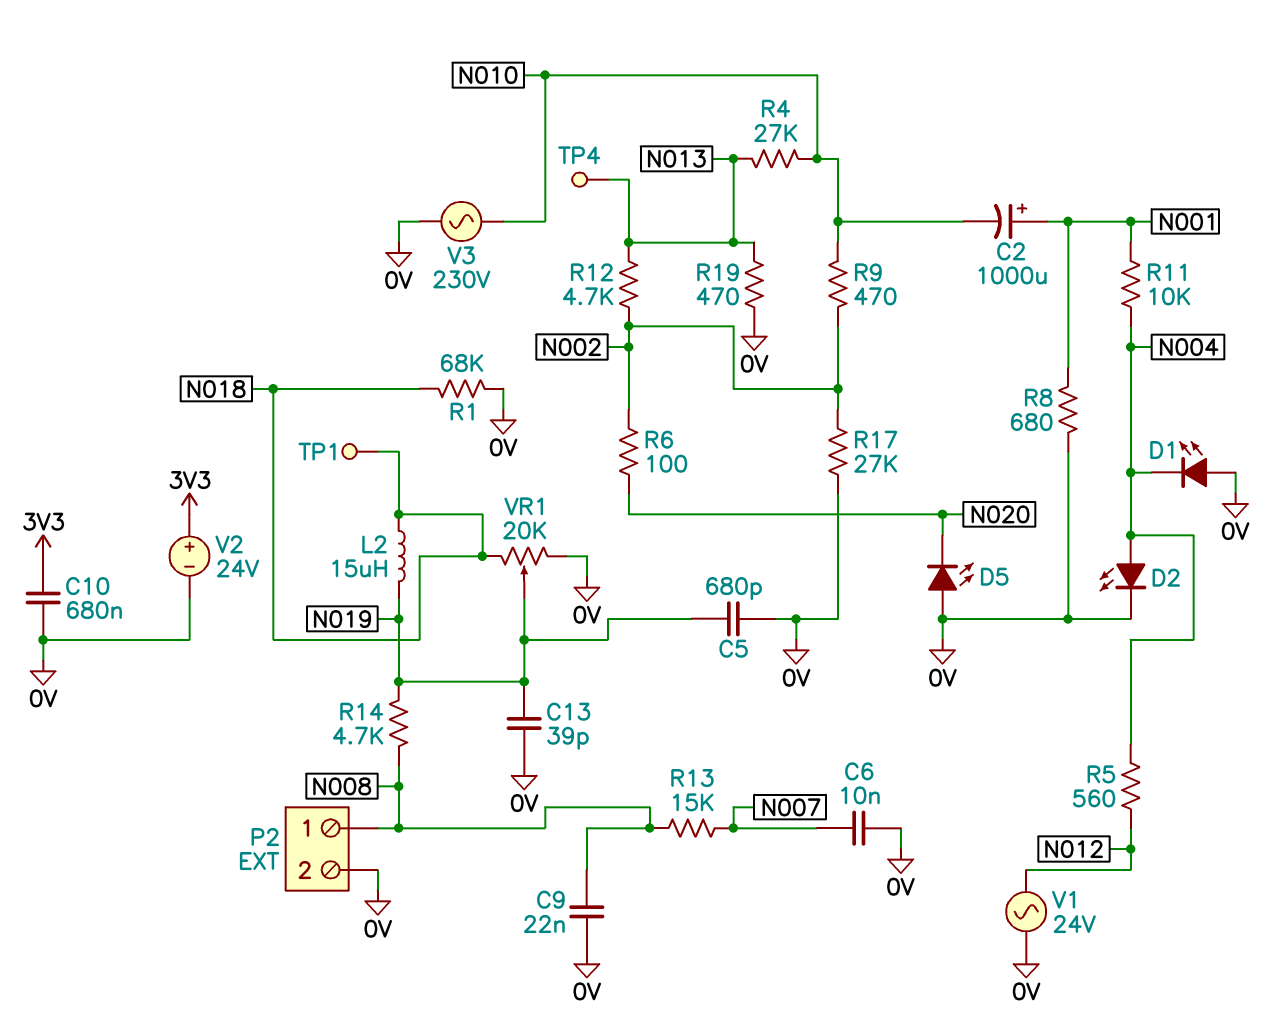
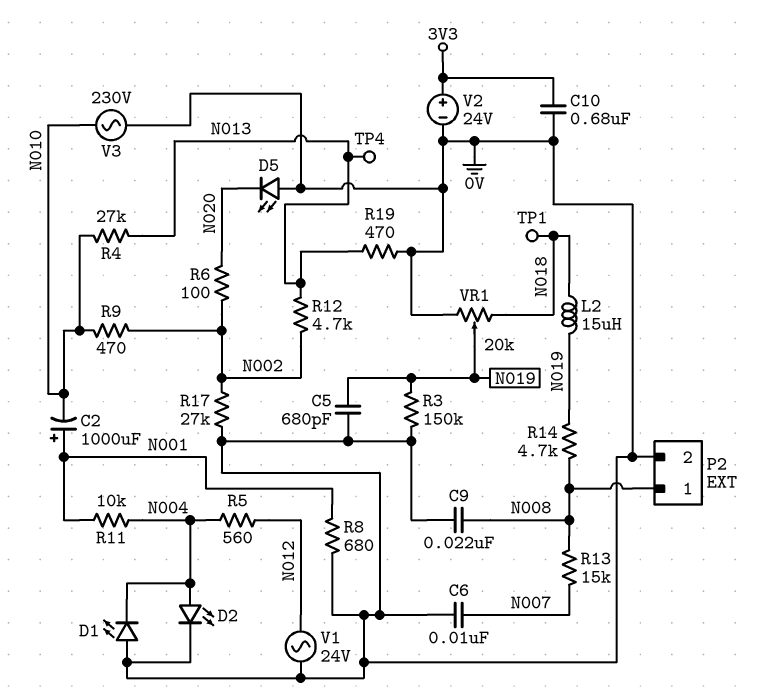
C13: 39pF (0V, N019) -> none
R1: 68k (0V, N018) -> none
R3: none -> 150k (0V, N019)

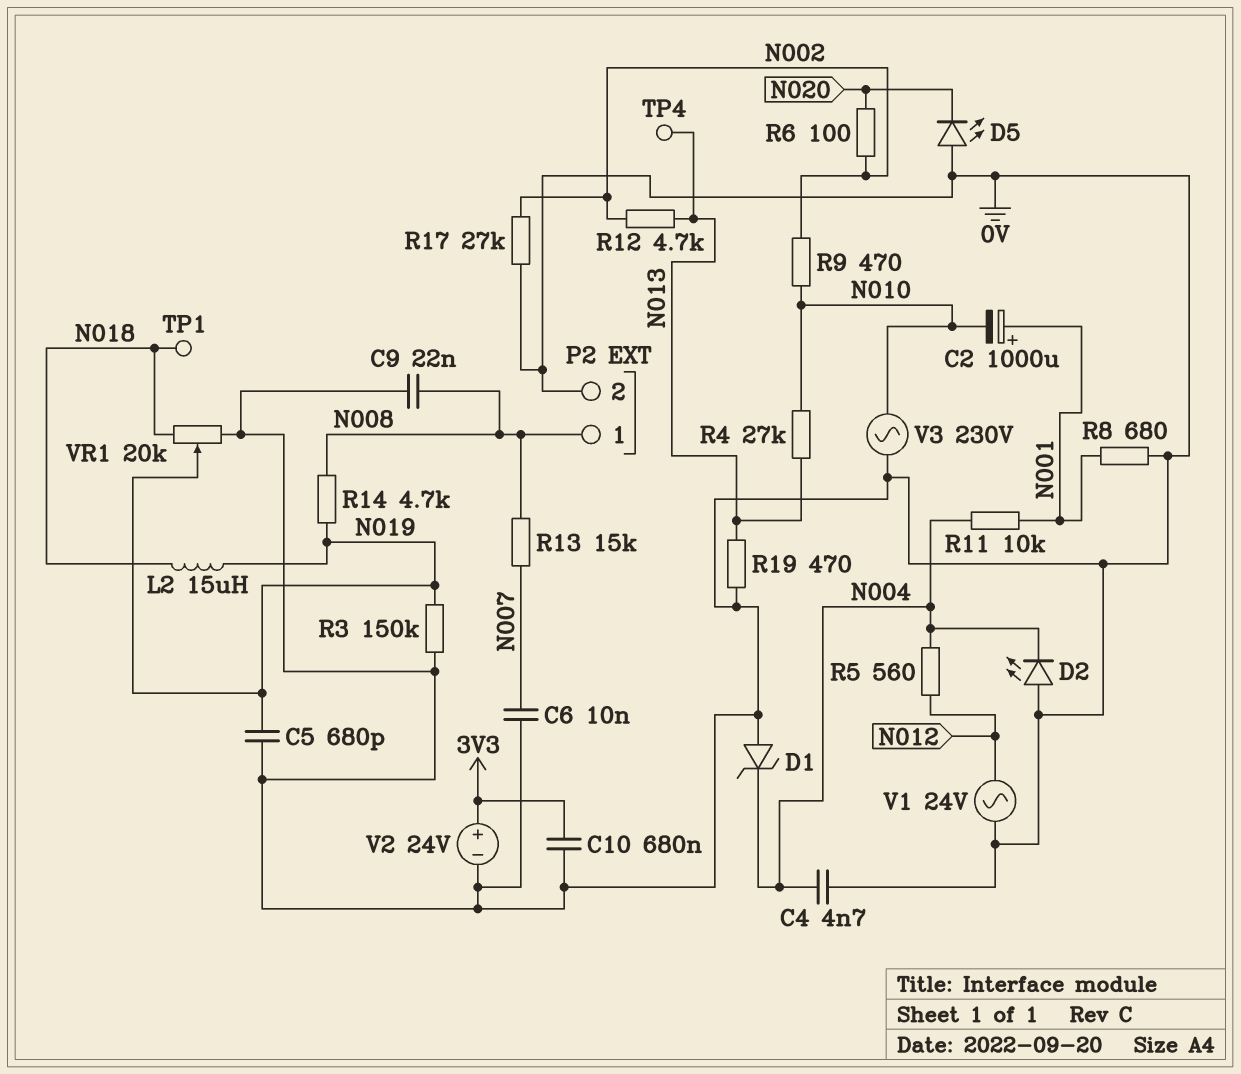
C4: none -> 4.7nF (0V, N004)
D1: LED (A 0V, K N004) -> zener (A 0V, K N004)
D2: LED (A N004, K 0V) -> LED (A 0V, K N004)

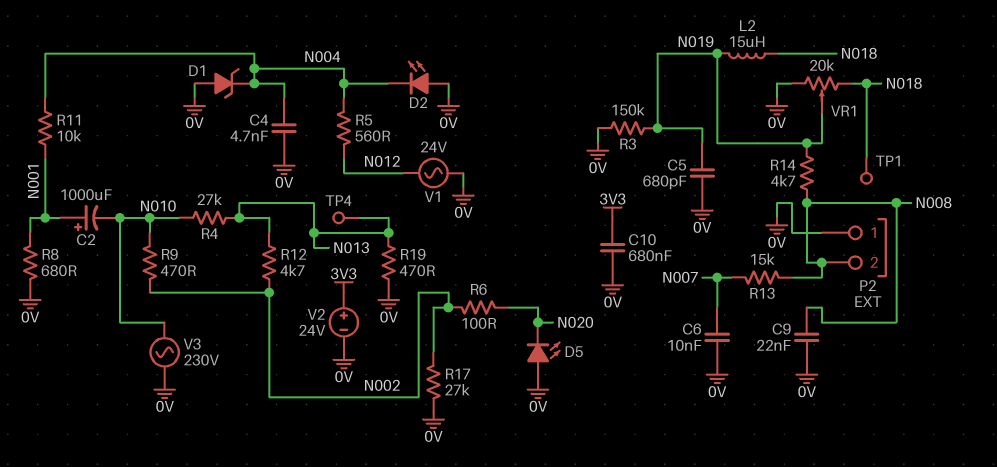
P2 pin 1: N008 -> 0V
P2 pin 2: 0V -> N008

